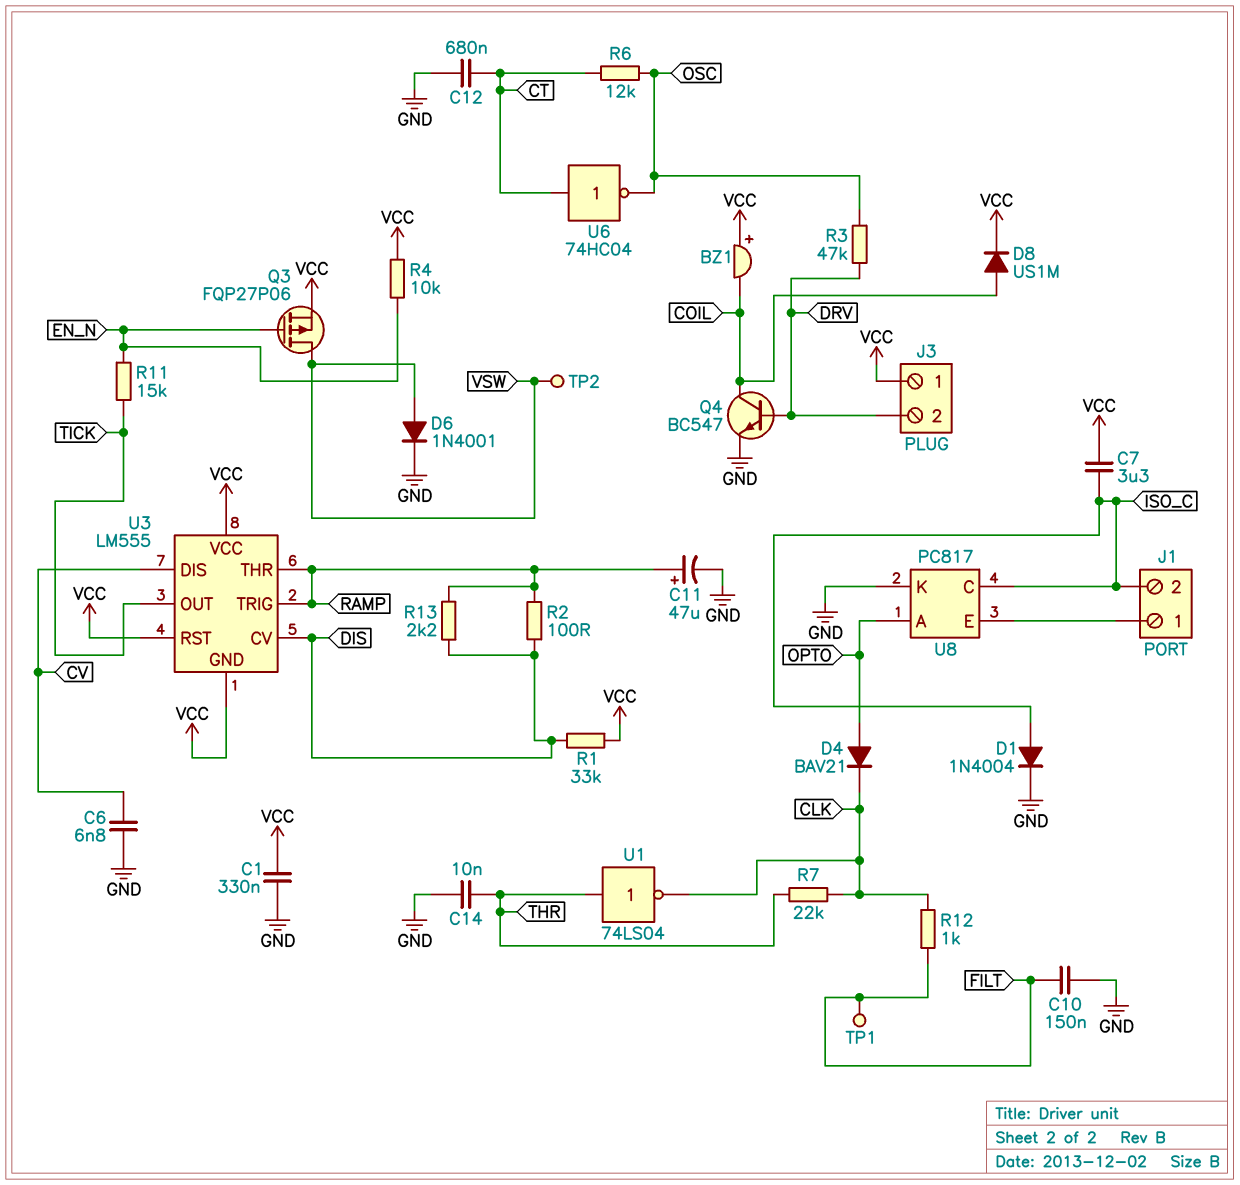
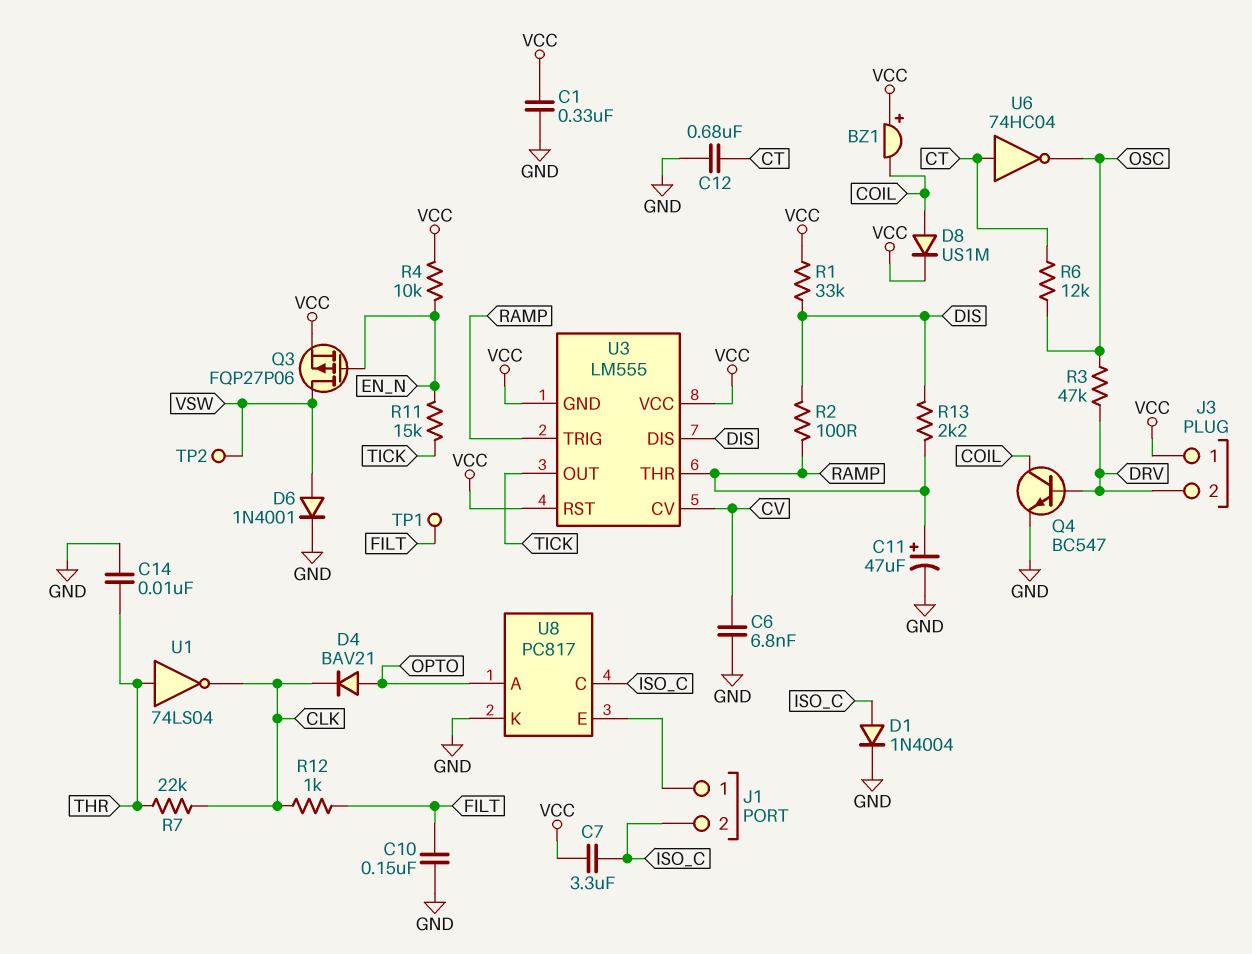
U3 pin CV: DIS -> CV
U3 pin DIS: CV -> DIS

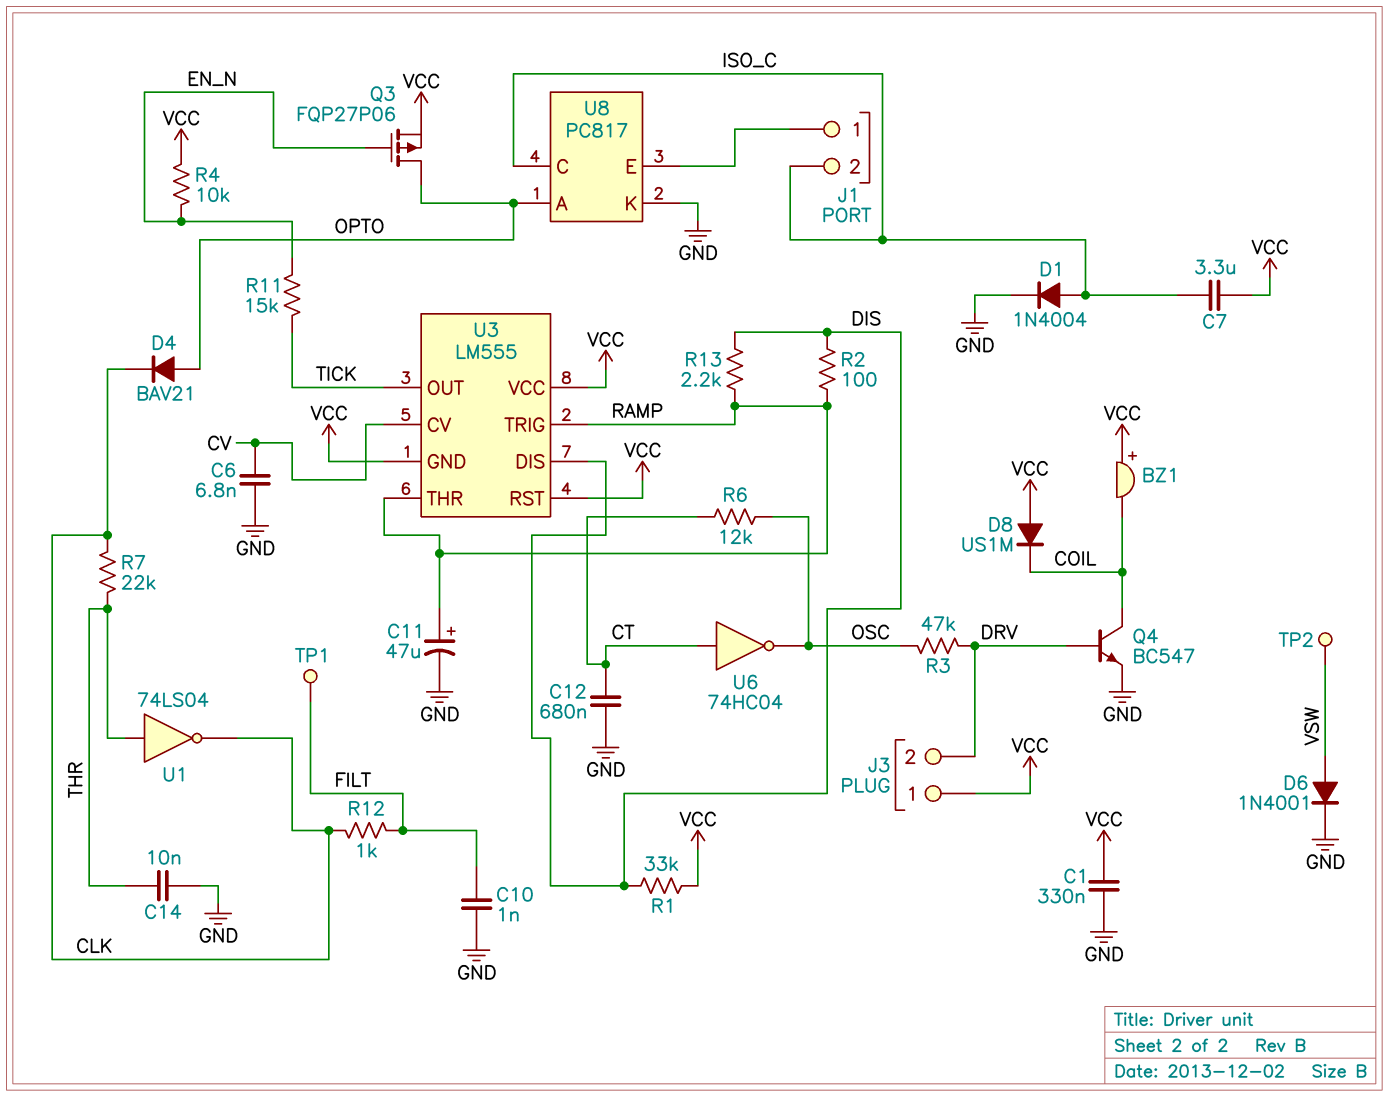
C10: 150nF (FILT, GND) -> 1nF (FILT, GND)
D8: diode US1M (A COIL, K VCC) -> diode US1M (A VCC, K COIL)
Q3: PMOS FQP27P06 (G EN_N, D VSW, S VCC) -> PMOS FQP27P06 (G EN_N, D OPTO, S VCC)

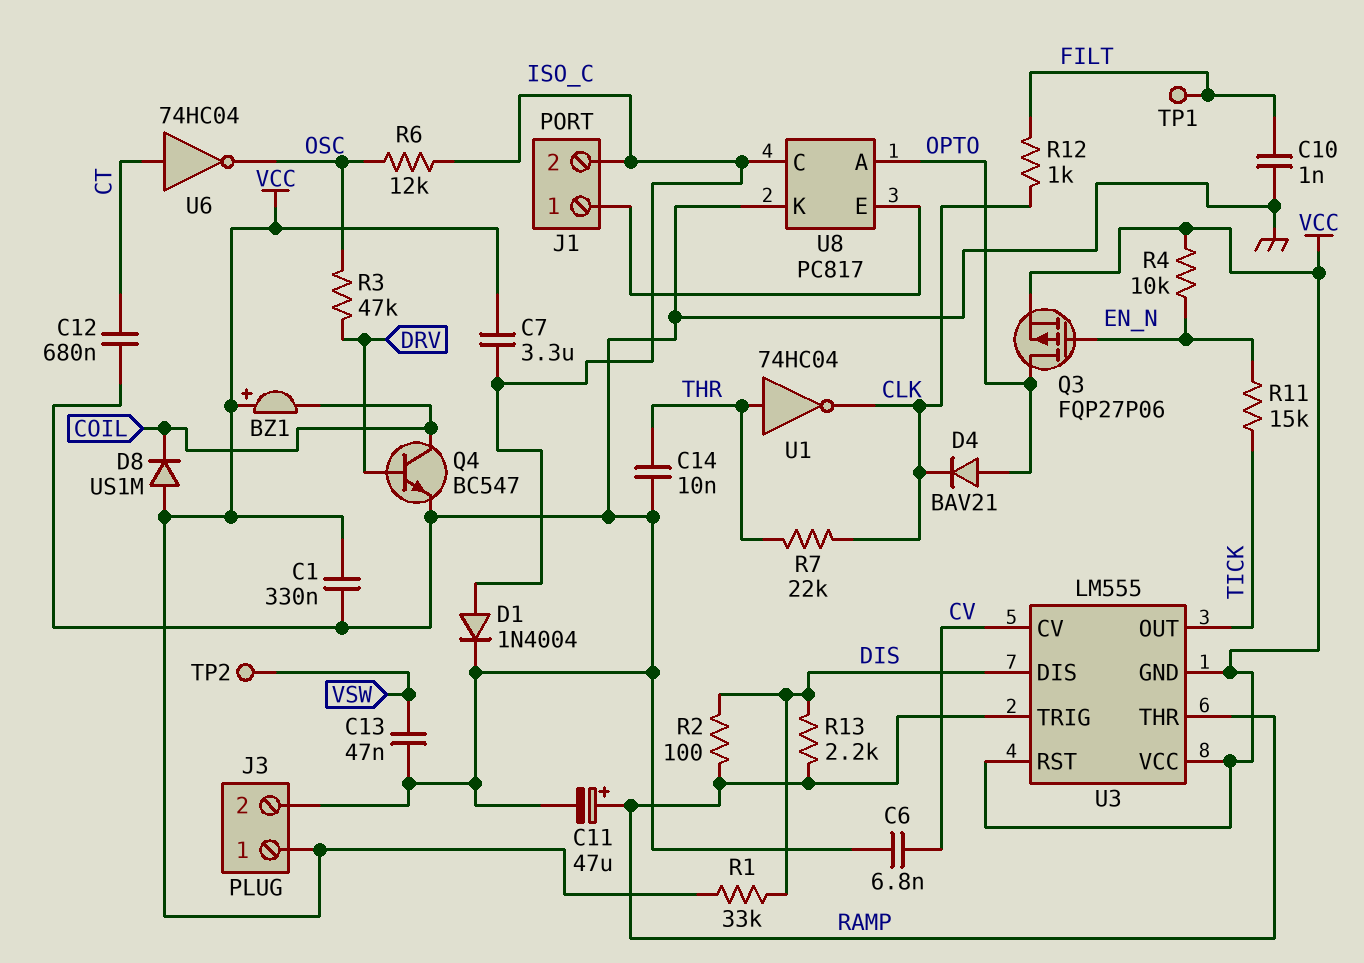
C13: none -> 47nF (GND, VSW)
D6: diode 1N4001 (A VSW, K GND) -> none
J3 pin 2: DRV -> GND
R6: 12k (CT, OSC) -> 12k (ISO_C, OSC)
U1: NOT 74LS04 (in THR, out CLK) -> NOT 74HC04 (in THR, out CLK)

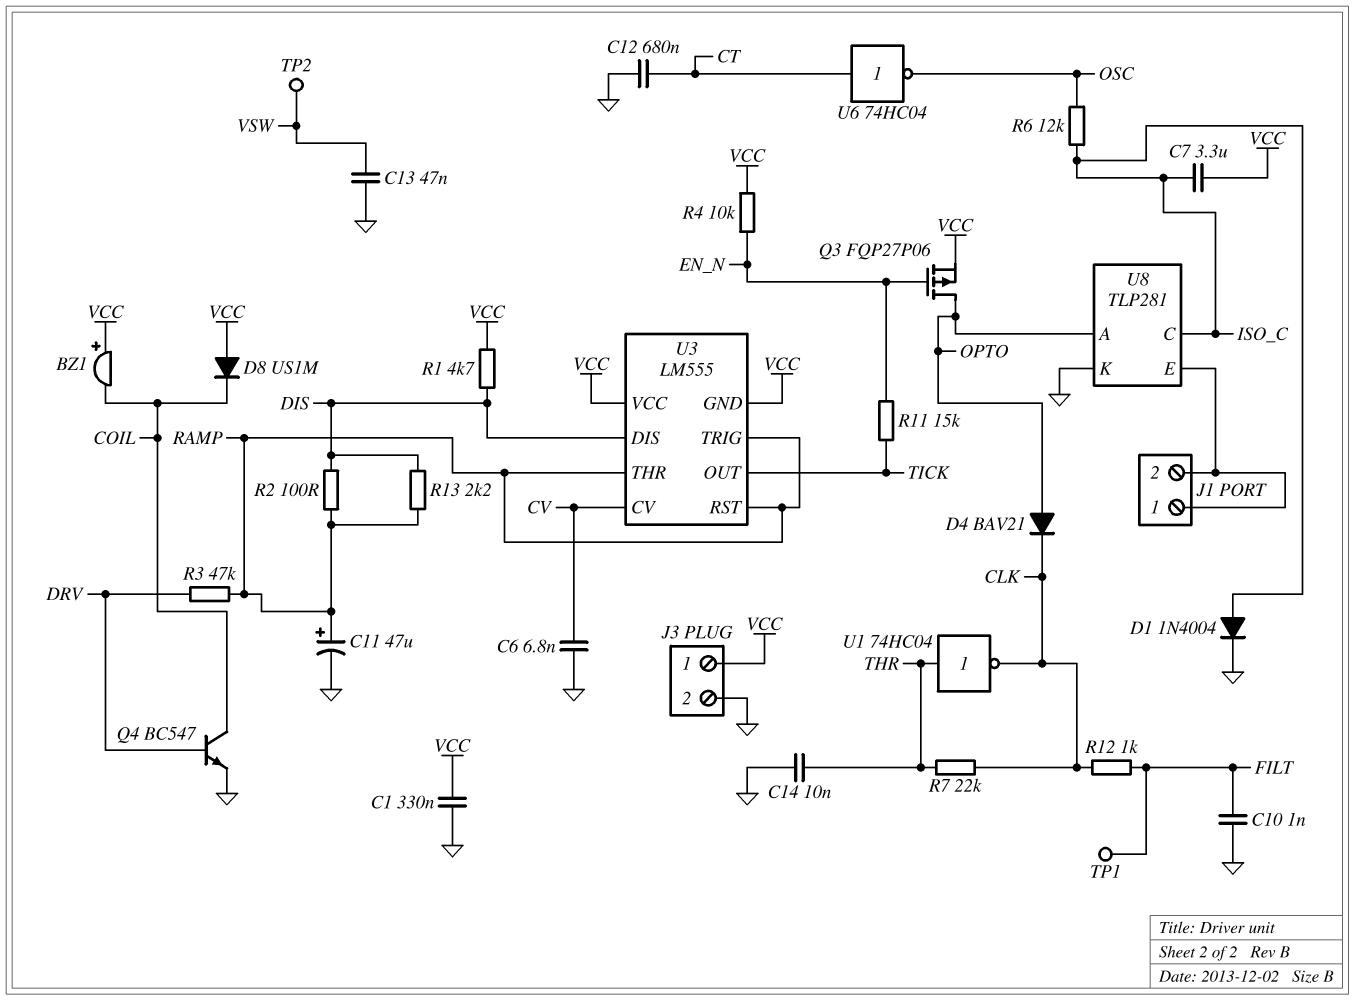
J1 pin 2: ISO_C -> J1/1
R1: 33k (DIS, VCC) -> 4.7k (DIS, VCC)
R3: 47k (DRV, OSC) -> 47k (DRV, RAMP)
U3 pin RST: VCC -> RAMP
U8: PC817 -> TLP281

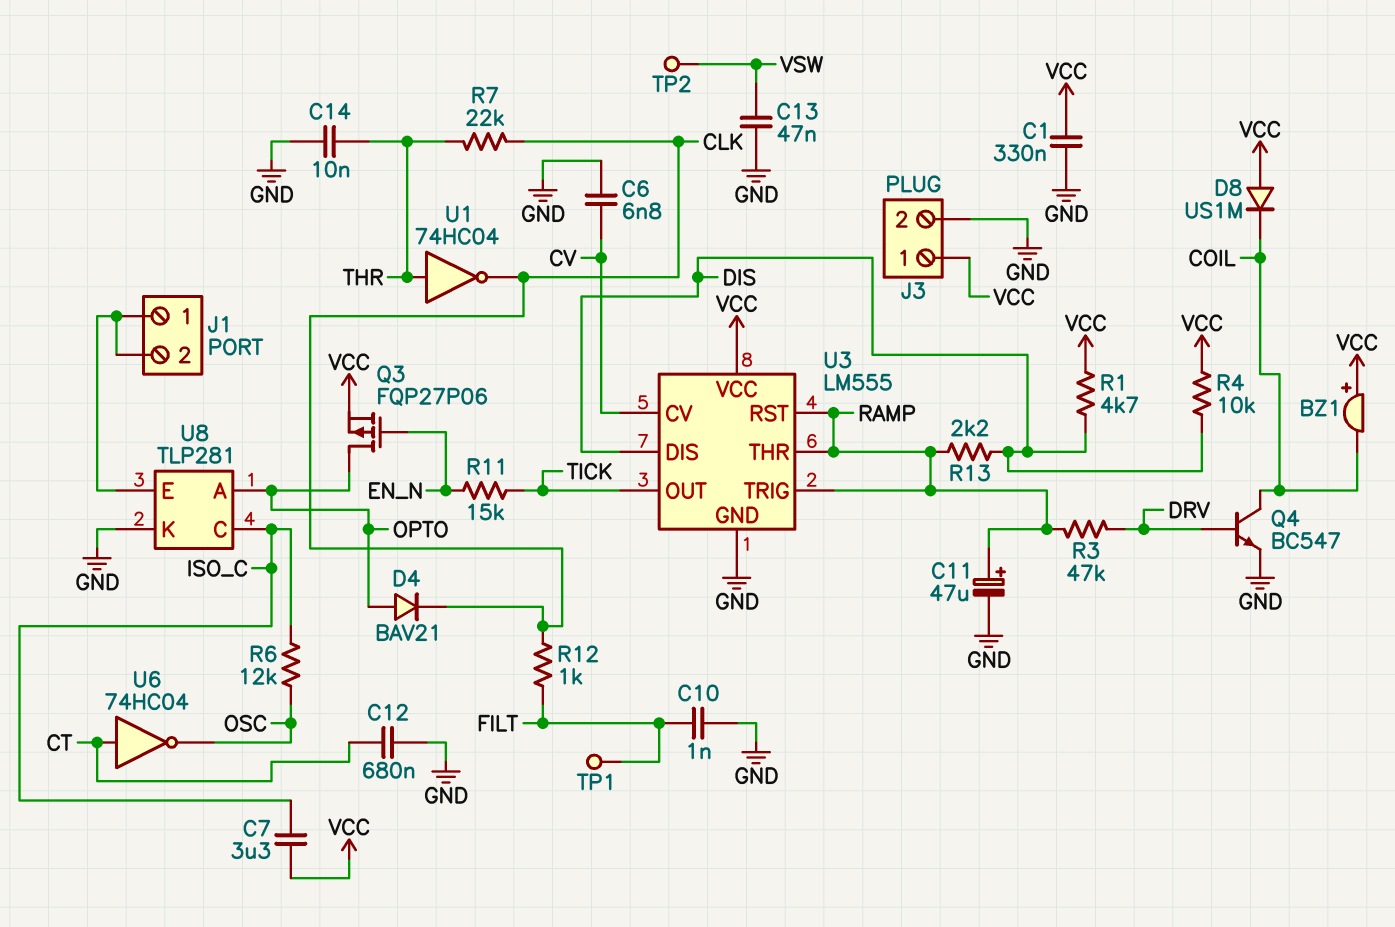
D1: diode 1N4004 (A ISO_C, K GND) -> none
R2: 100 (DIS, RAMP) -> none
R4: 10k (EN_N, VCC) -> 10k (DIS, VCC)
U3 pin GND: VCC -> GND

